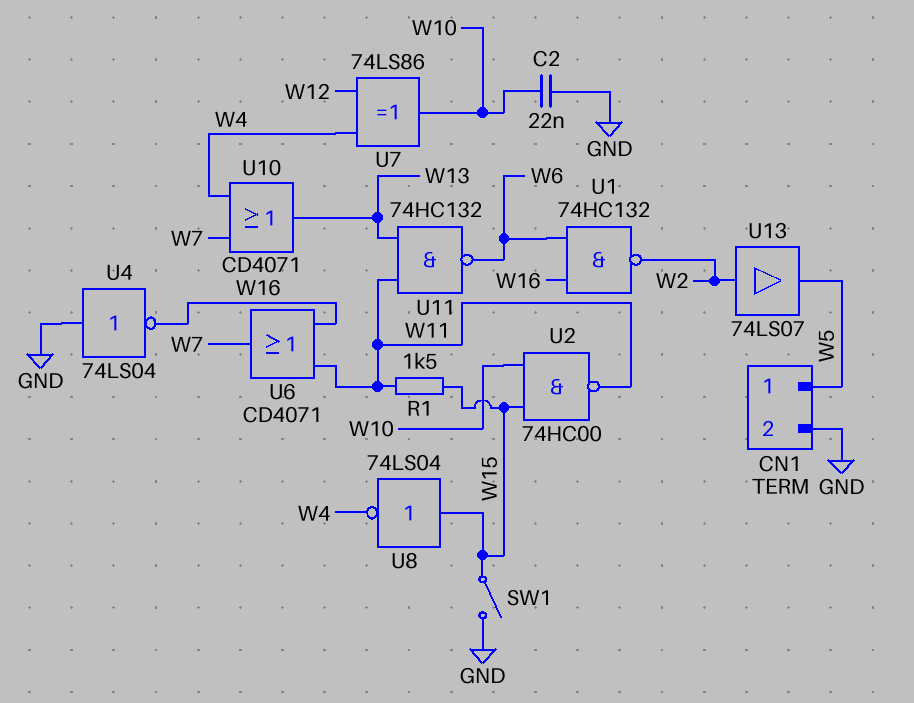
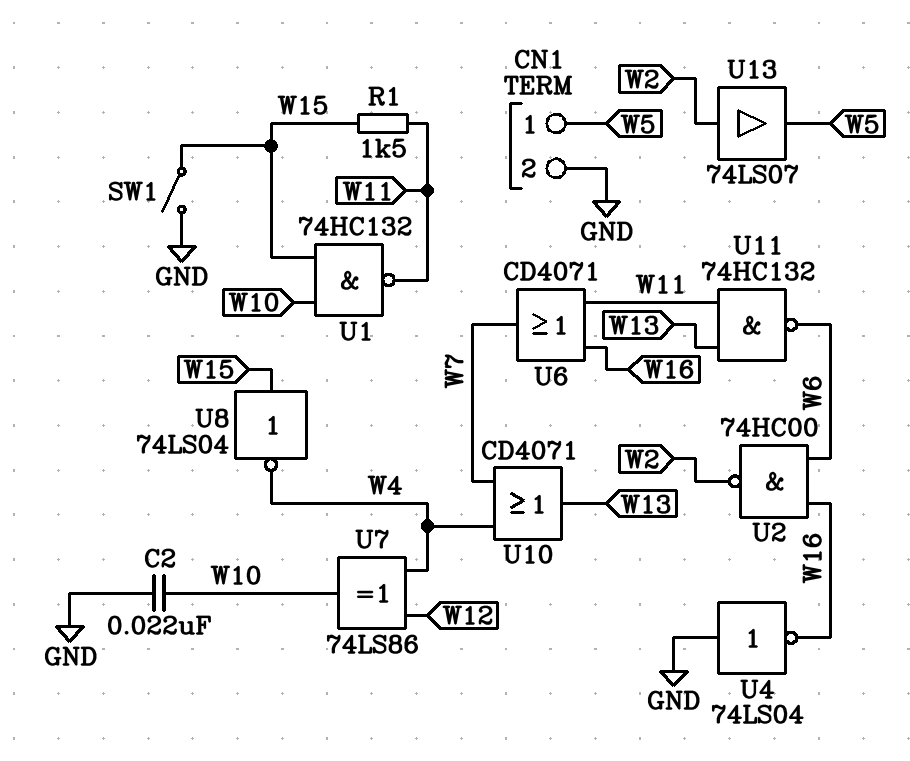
U1: NAND 74HC132 (in W6, in W16, out W2) -> NAND 74HC132 (in W10, in W15, out W11)
U2: NAND 74HC00 (in W10, in W15, out W11) -> NAND 74HC00 (in W6, in W16, out W2)

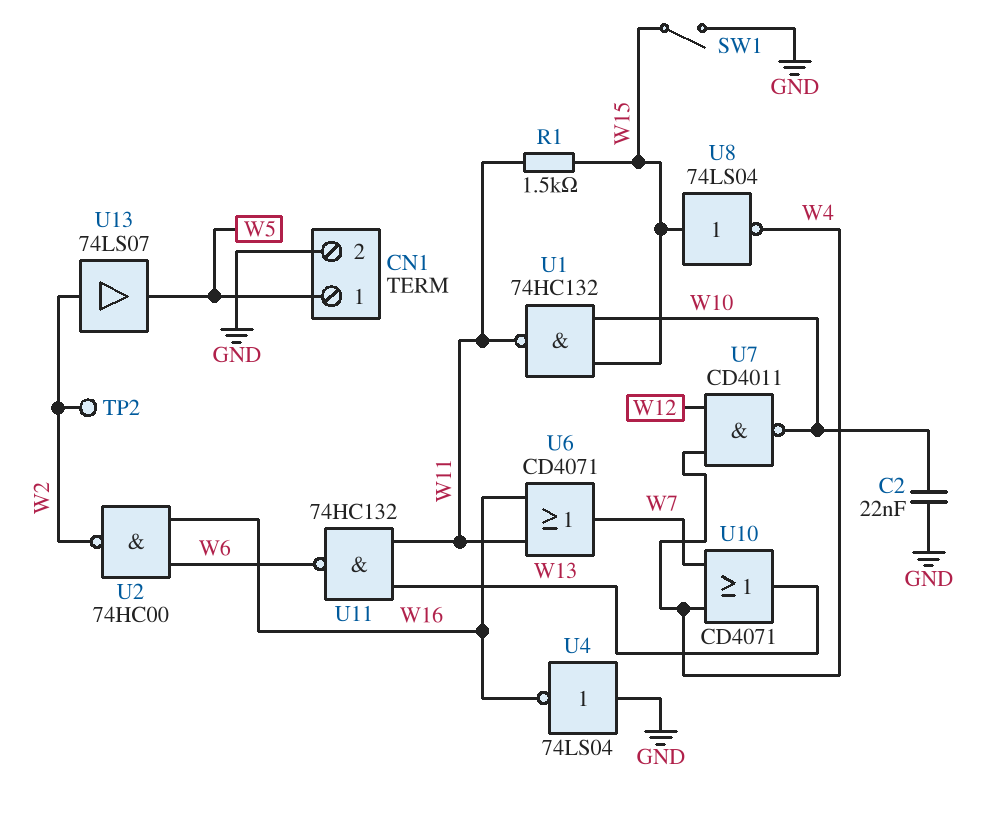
TP2: none -> test point (W2)
U7: XOR 74LS86 (in W4, in W12, out W10) -> NAND CD4011 (in W4, in W12, out W10)

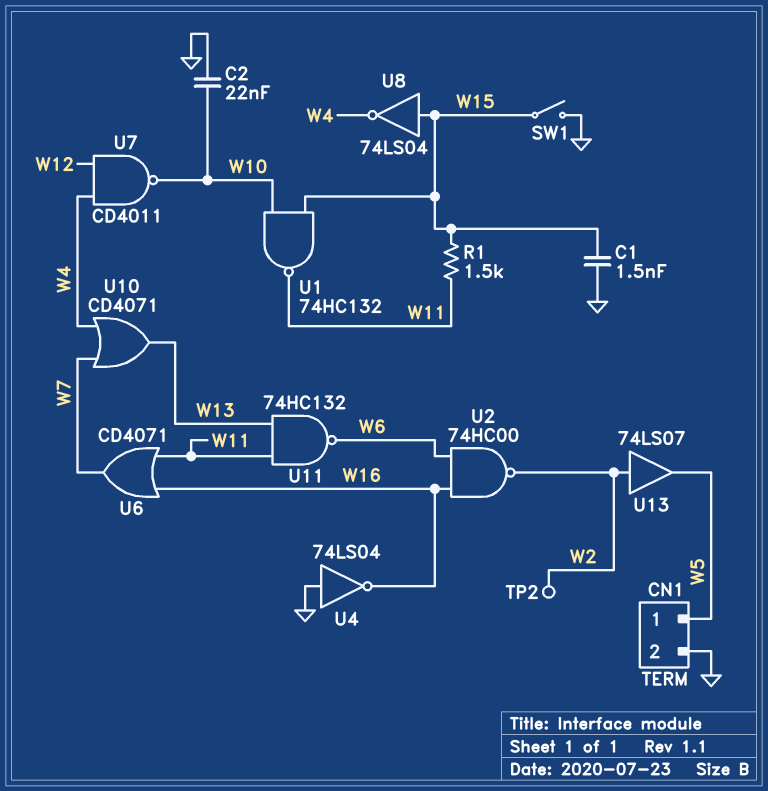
C1: none -> 1.5nF (GND, W15)

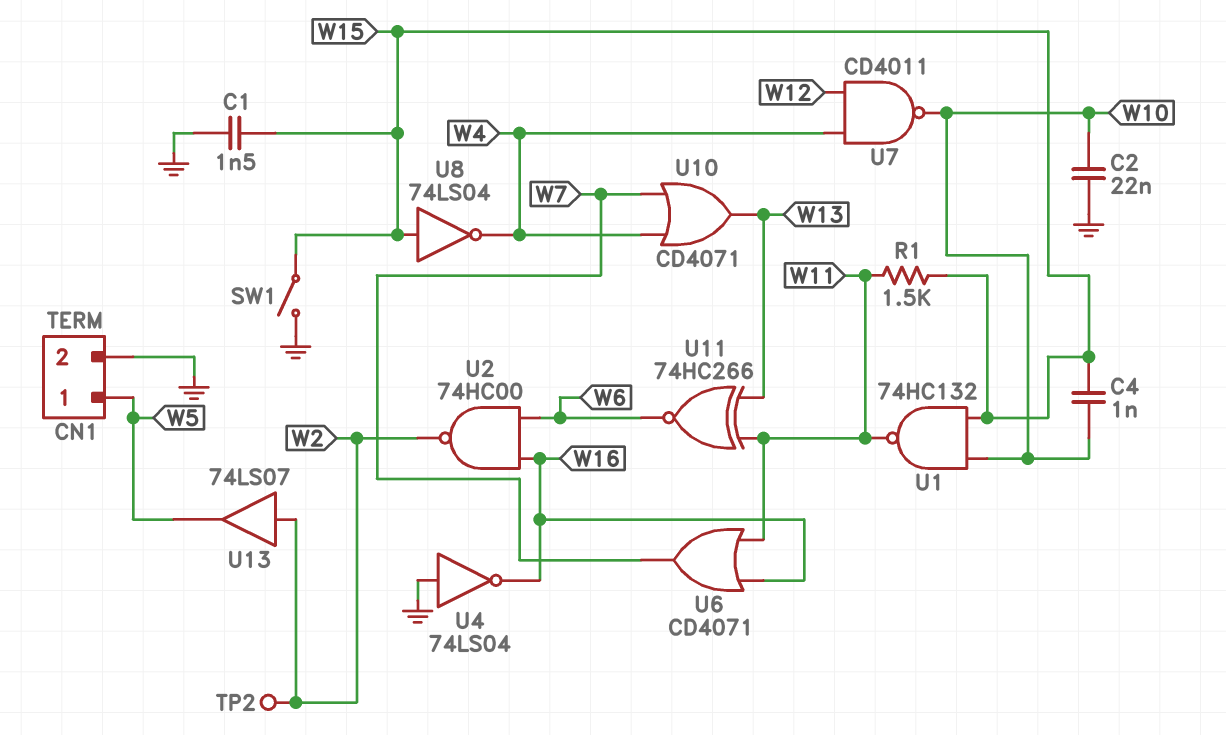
C4: none -> 1nF (W10, W15)
U11: NAND 74HC132 (in W11, in W13, out W6) -> XNOR 74HC266 (in W11, in W13, out W6)

